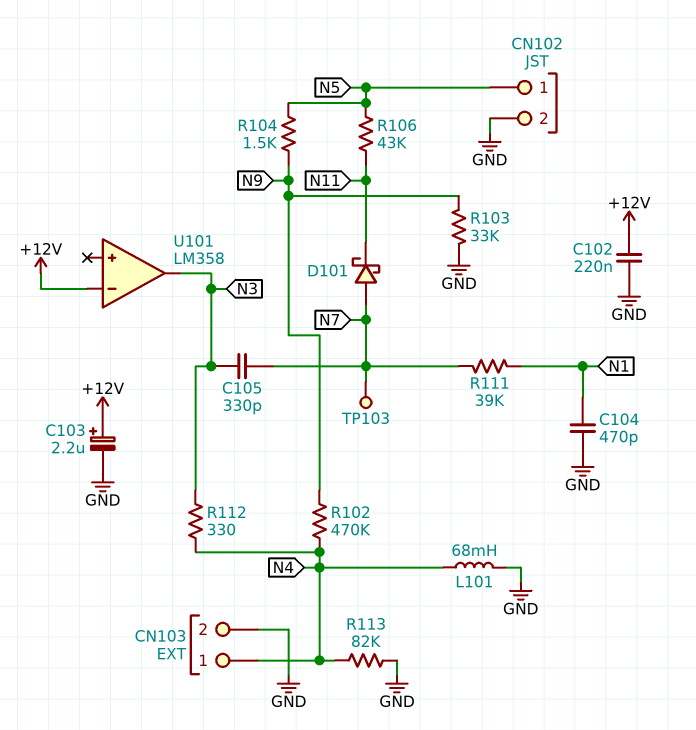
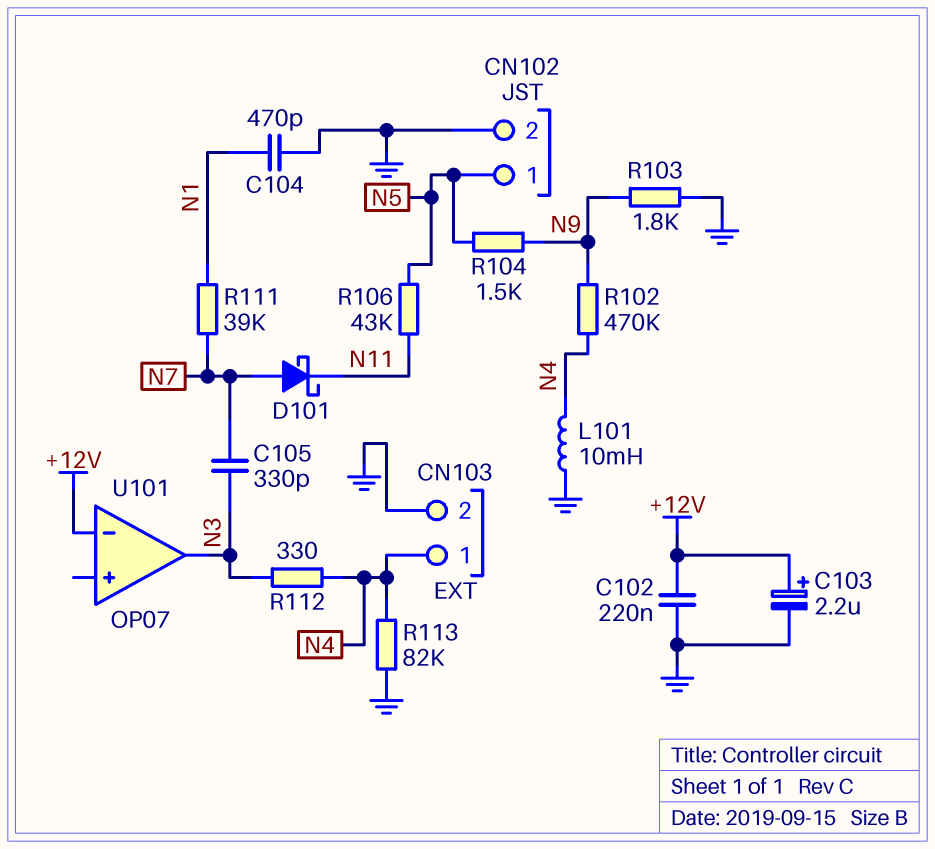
L101: 68mH (GND, N4) -> 10mH (GND, N4)
R103: 33k (GND, N9) -> 1.8k (GND, N9)
TP103: test point (N7) -> none
U101: LM358 -> OP07

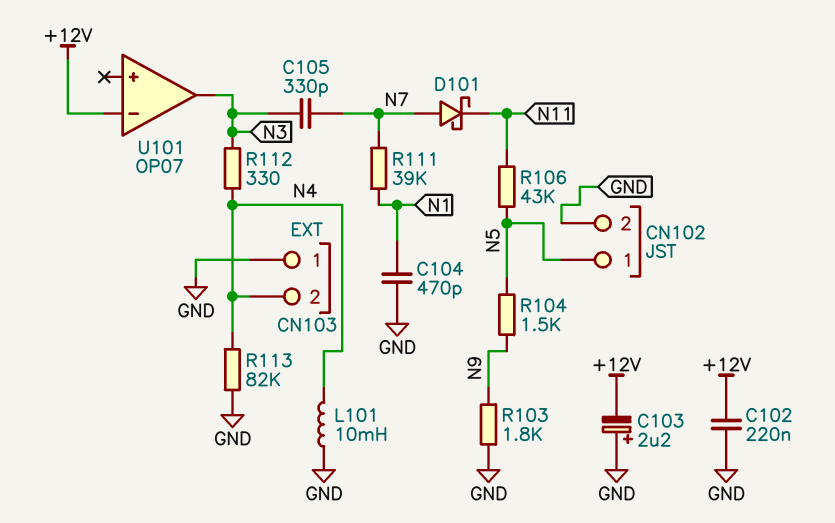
C103: 2.2uF (plus +12V, minus GND) -> 2.2uF (plus GND, minus +12V)
CN103 pin 1: N4 -> GND
CN103 pin 2: GND -> N4
R102: 470k (N4, N9) -> none

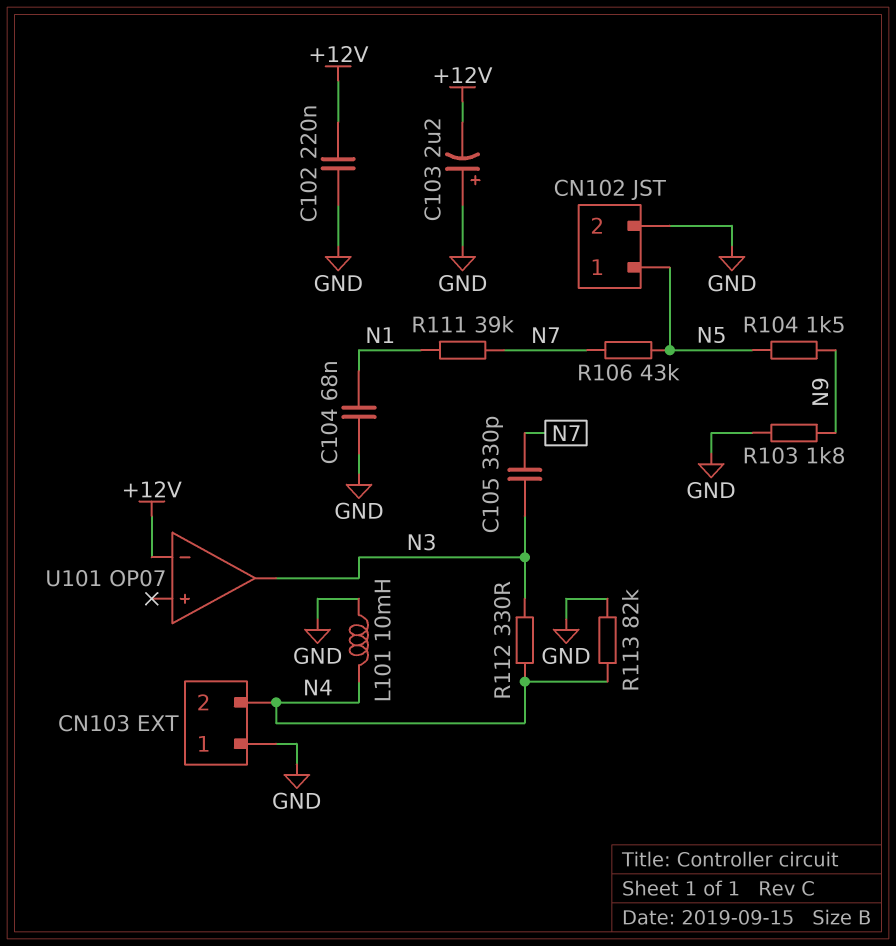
C104: 470pF (GND, N1) -> 68nF (GND, N1)
D101: schottky (A N7, K N11) -> none
R106: 43k (N5, N11) -> 43k (N5, N7)

